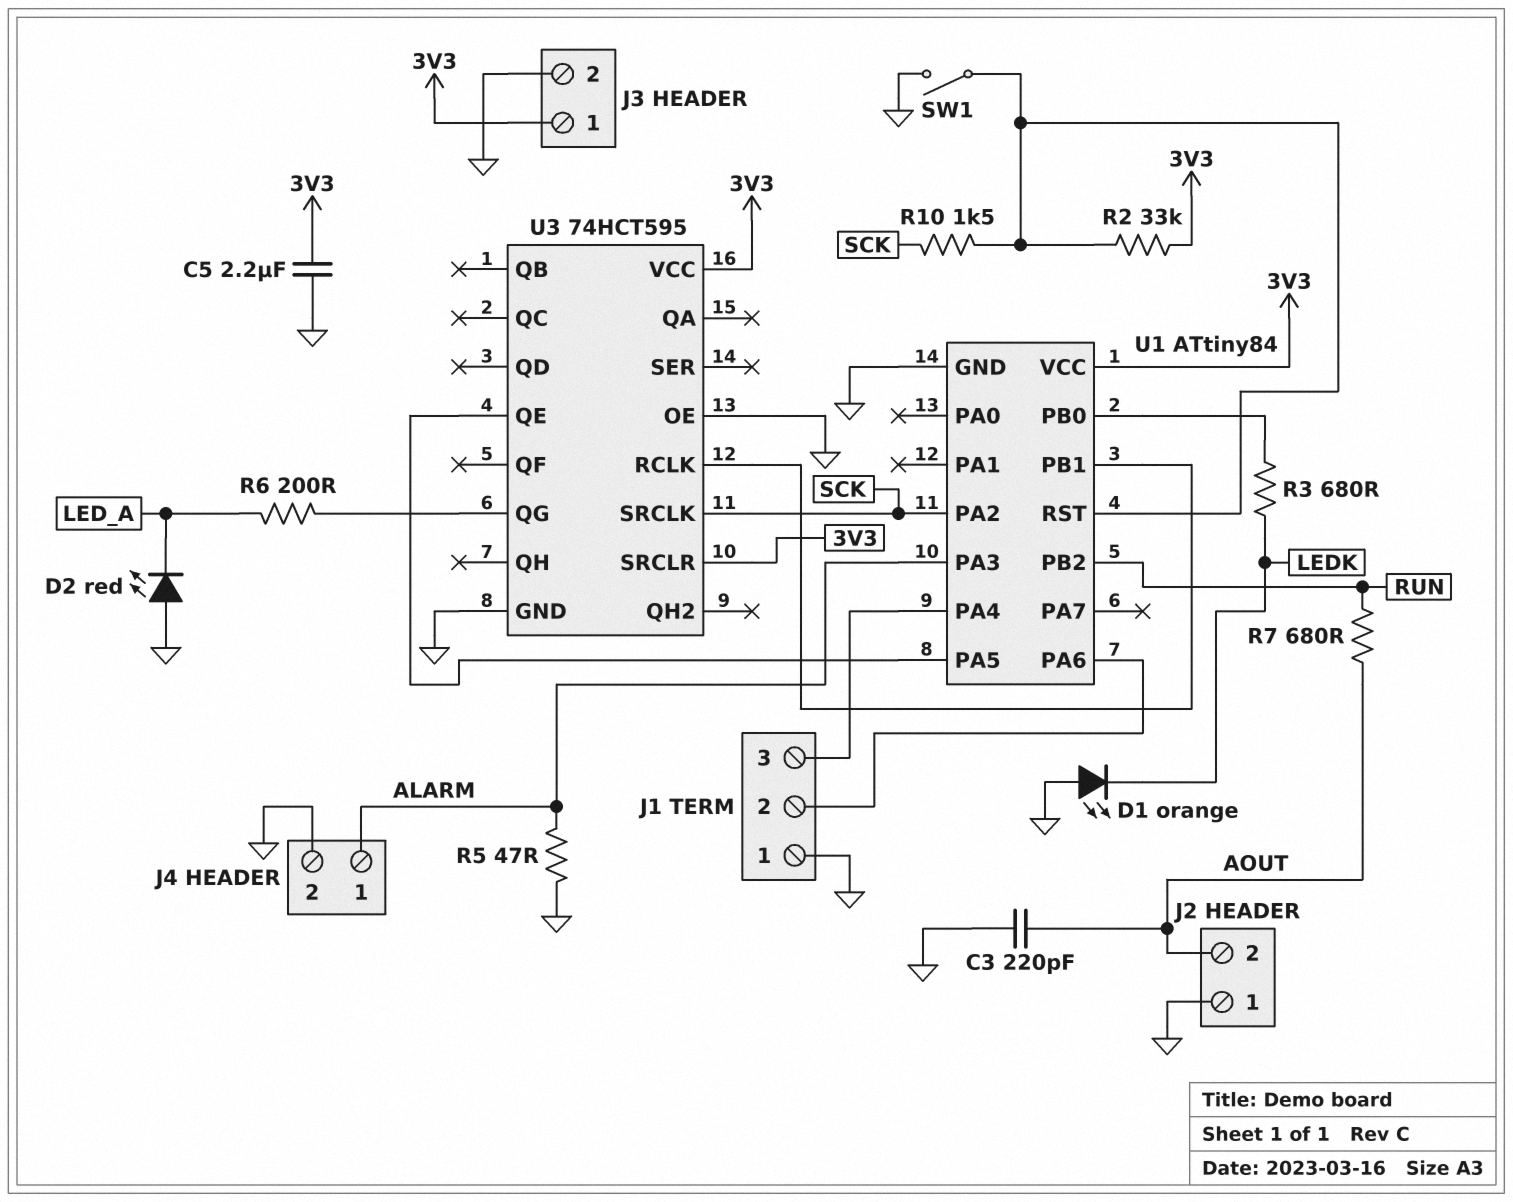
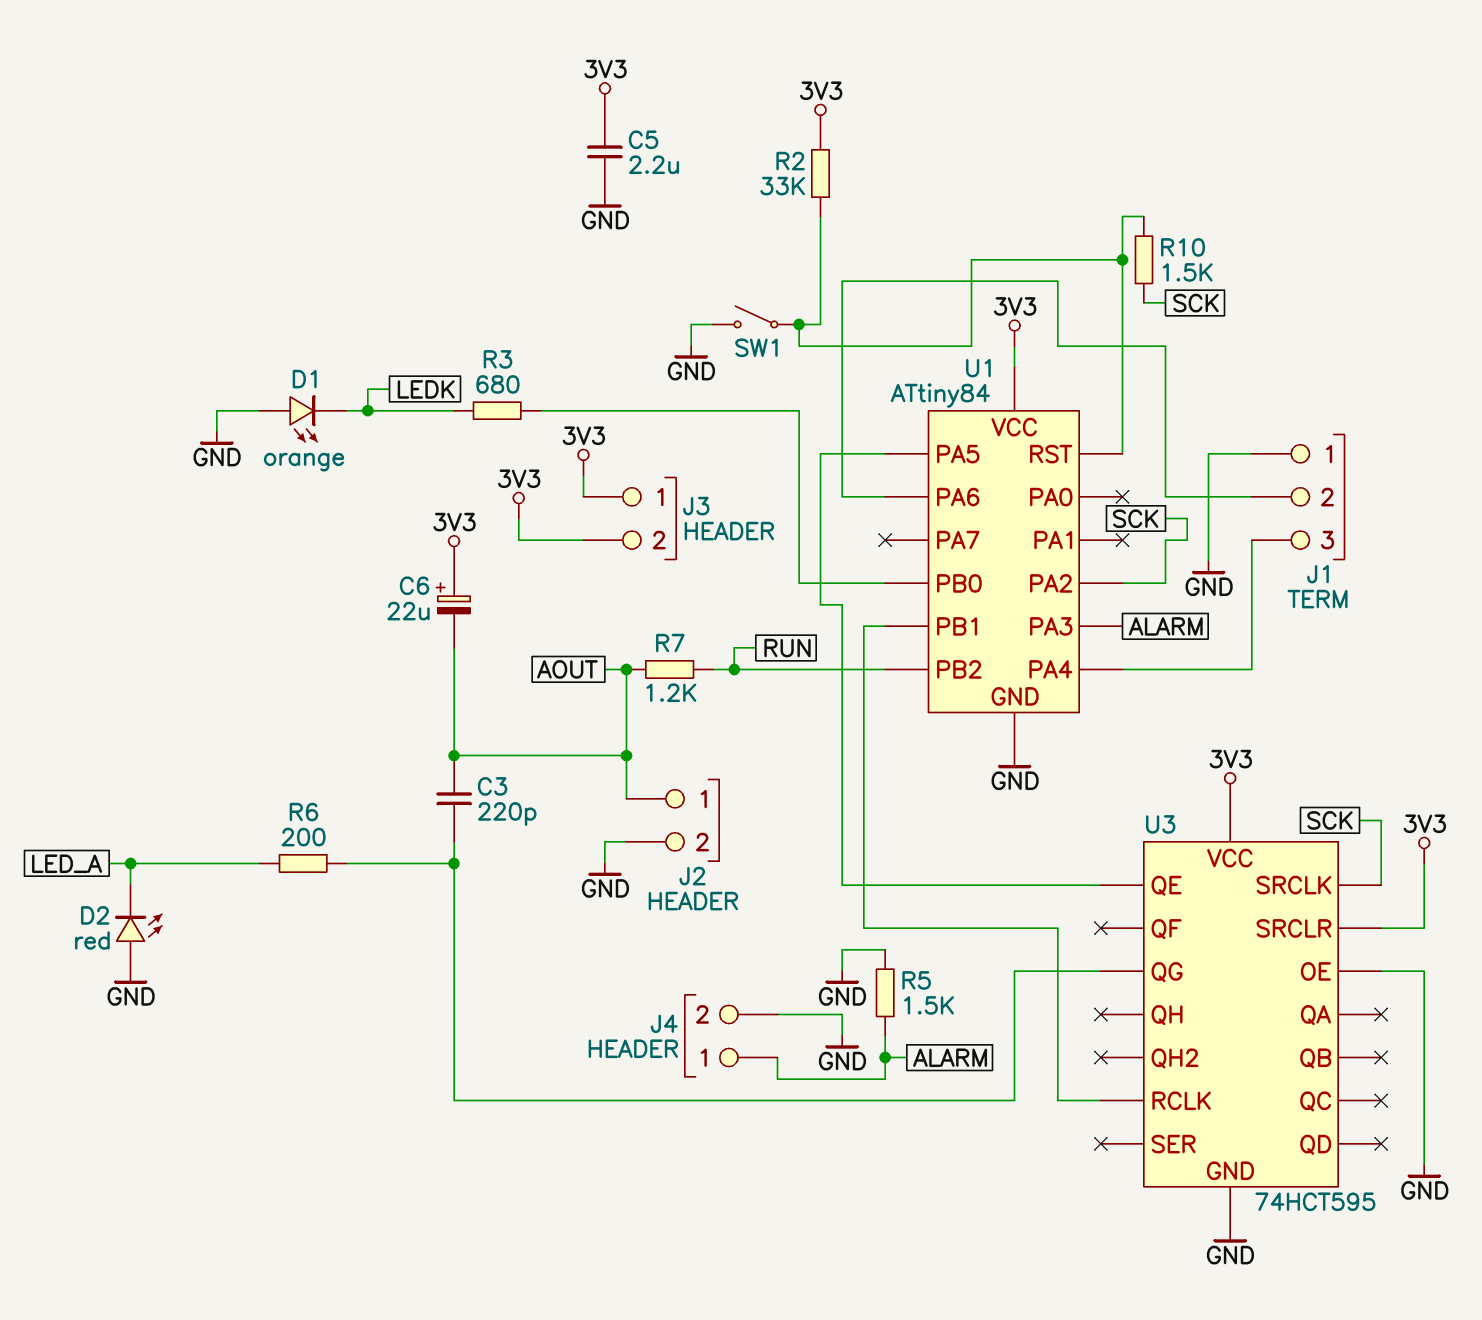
C3: 220pF (AOUT, GND) -> 220pF (AOUT, U3/QG)
C6: none -> 22uF (plus 3V3, minus AOUT)
J2 pin 1: GND -> AOUT
J2 pin 2: AOUT -> GND
J3 pin 2: GND -> 3V3
R5: 47 (ALARM, GND) -> 1.5k (ALARM, GND)
R7: 680 (AOUT, RUN) -> 1.2k (AOUT, RUN)

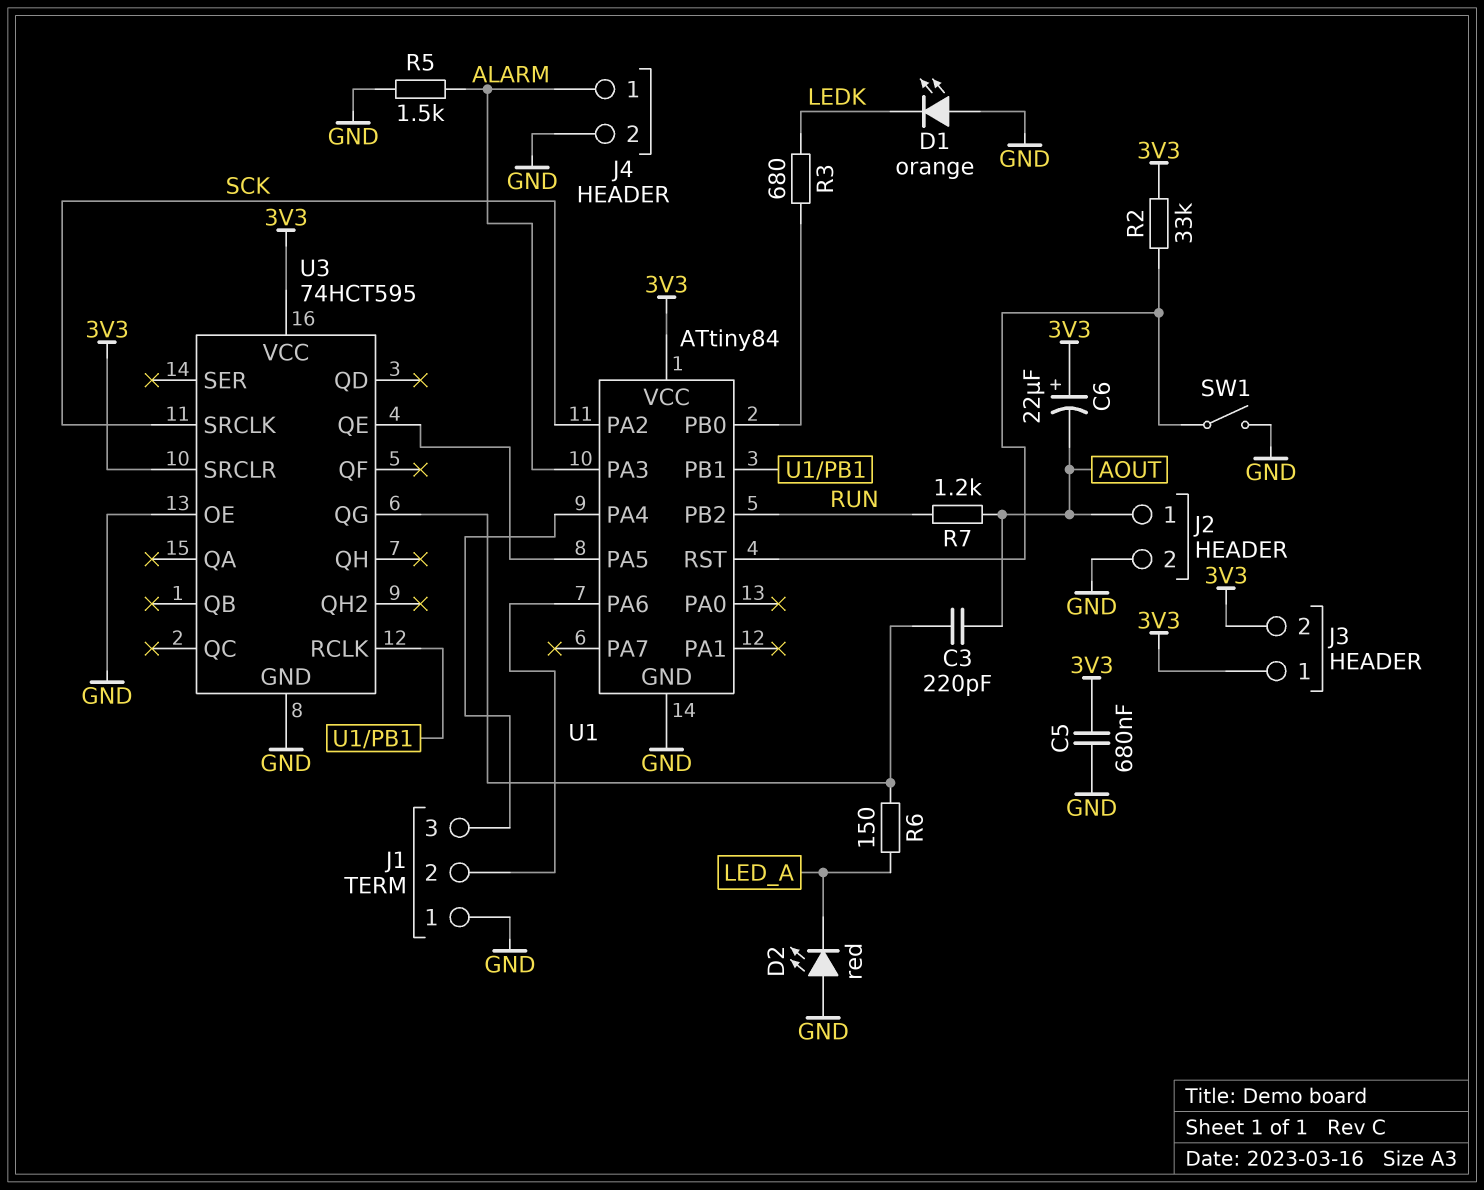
C5: 2.2uF (3V3, GND) -> 680nF (3V3, GND)
R6: 200 (LED_A, U3/QG) -> 150 (LED_A, U3/QG)
R10: 1.5k (SCK, U1/RST) -> none

